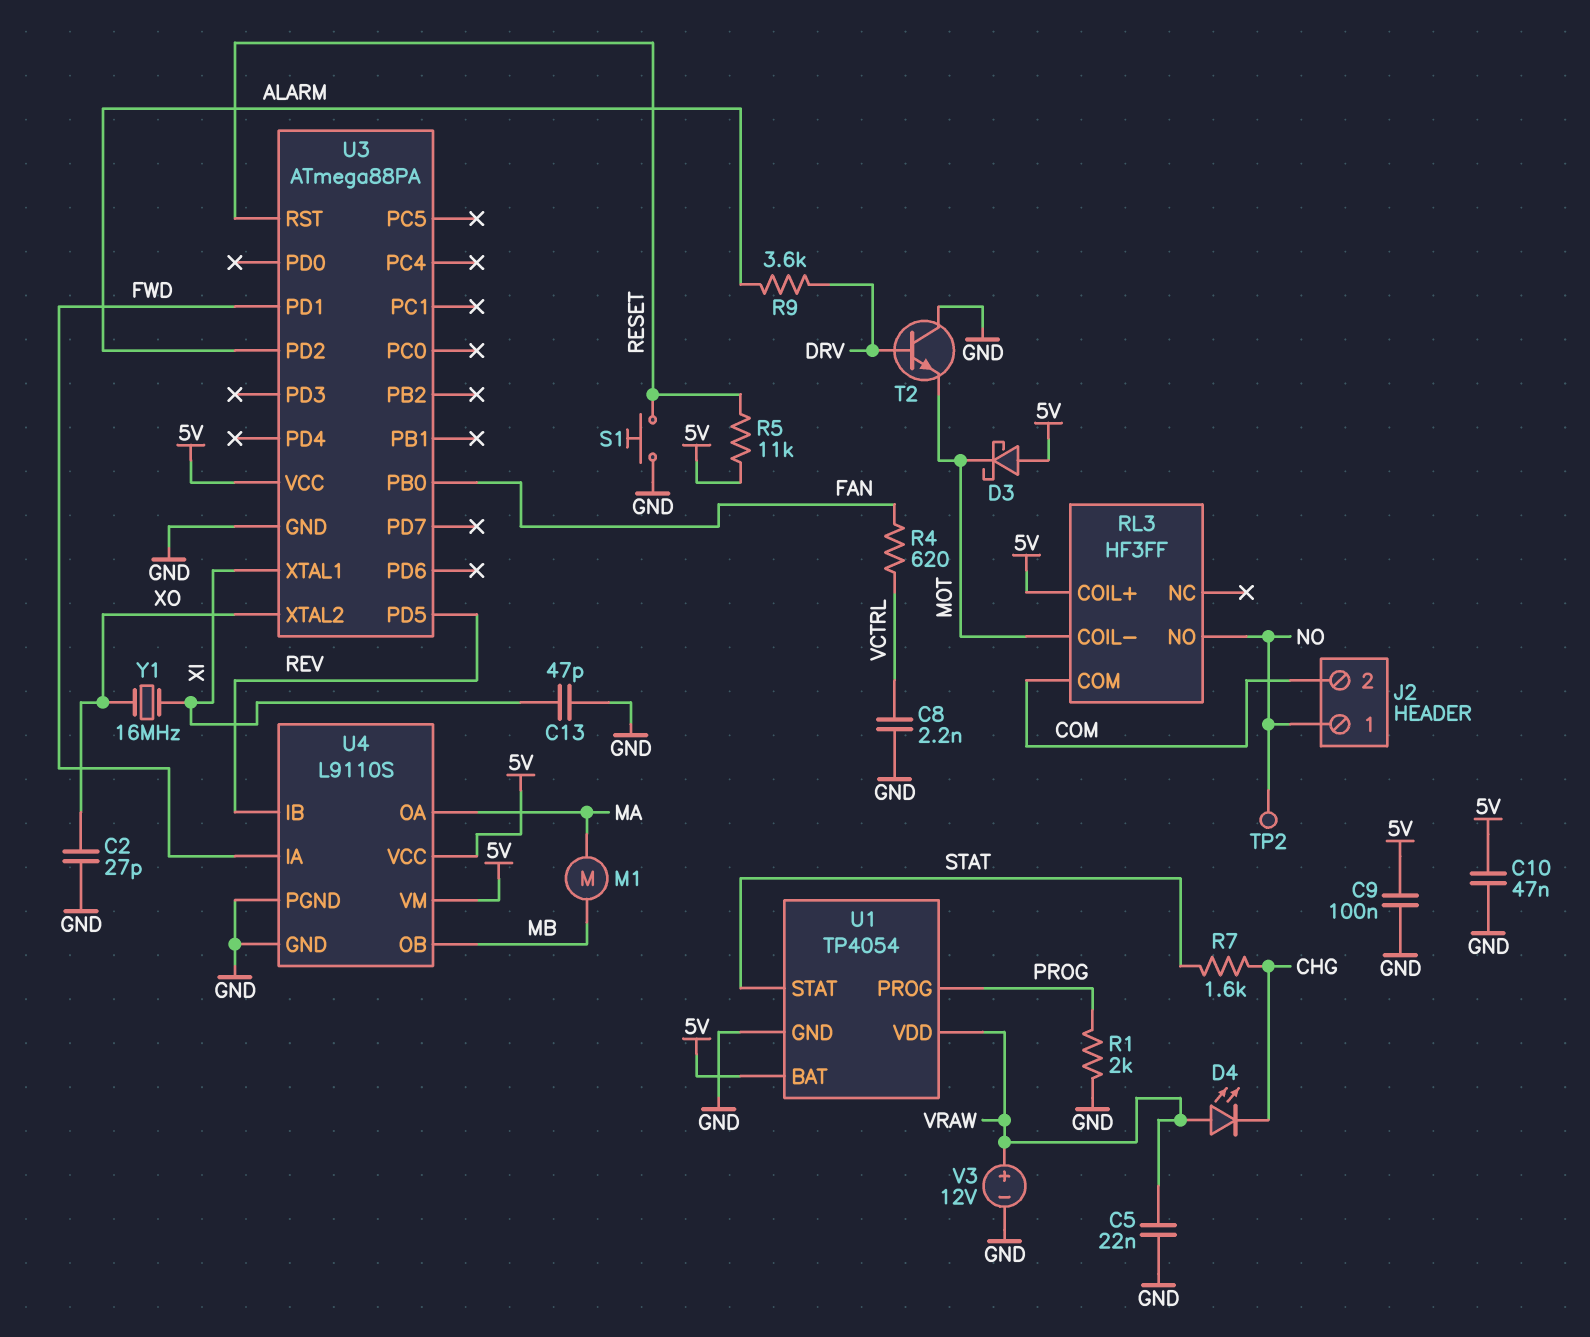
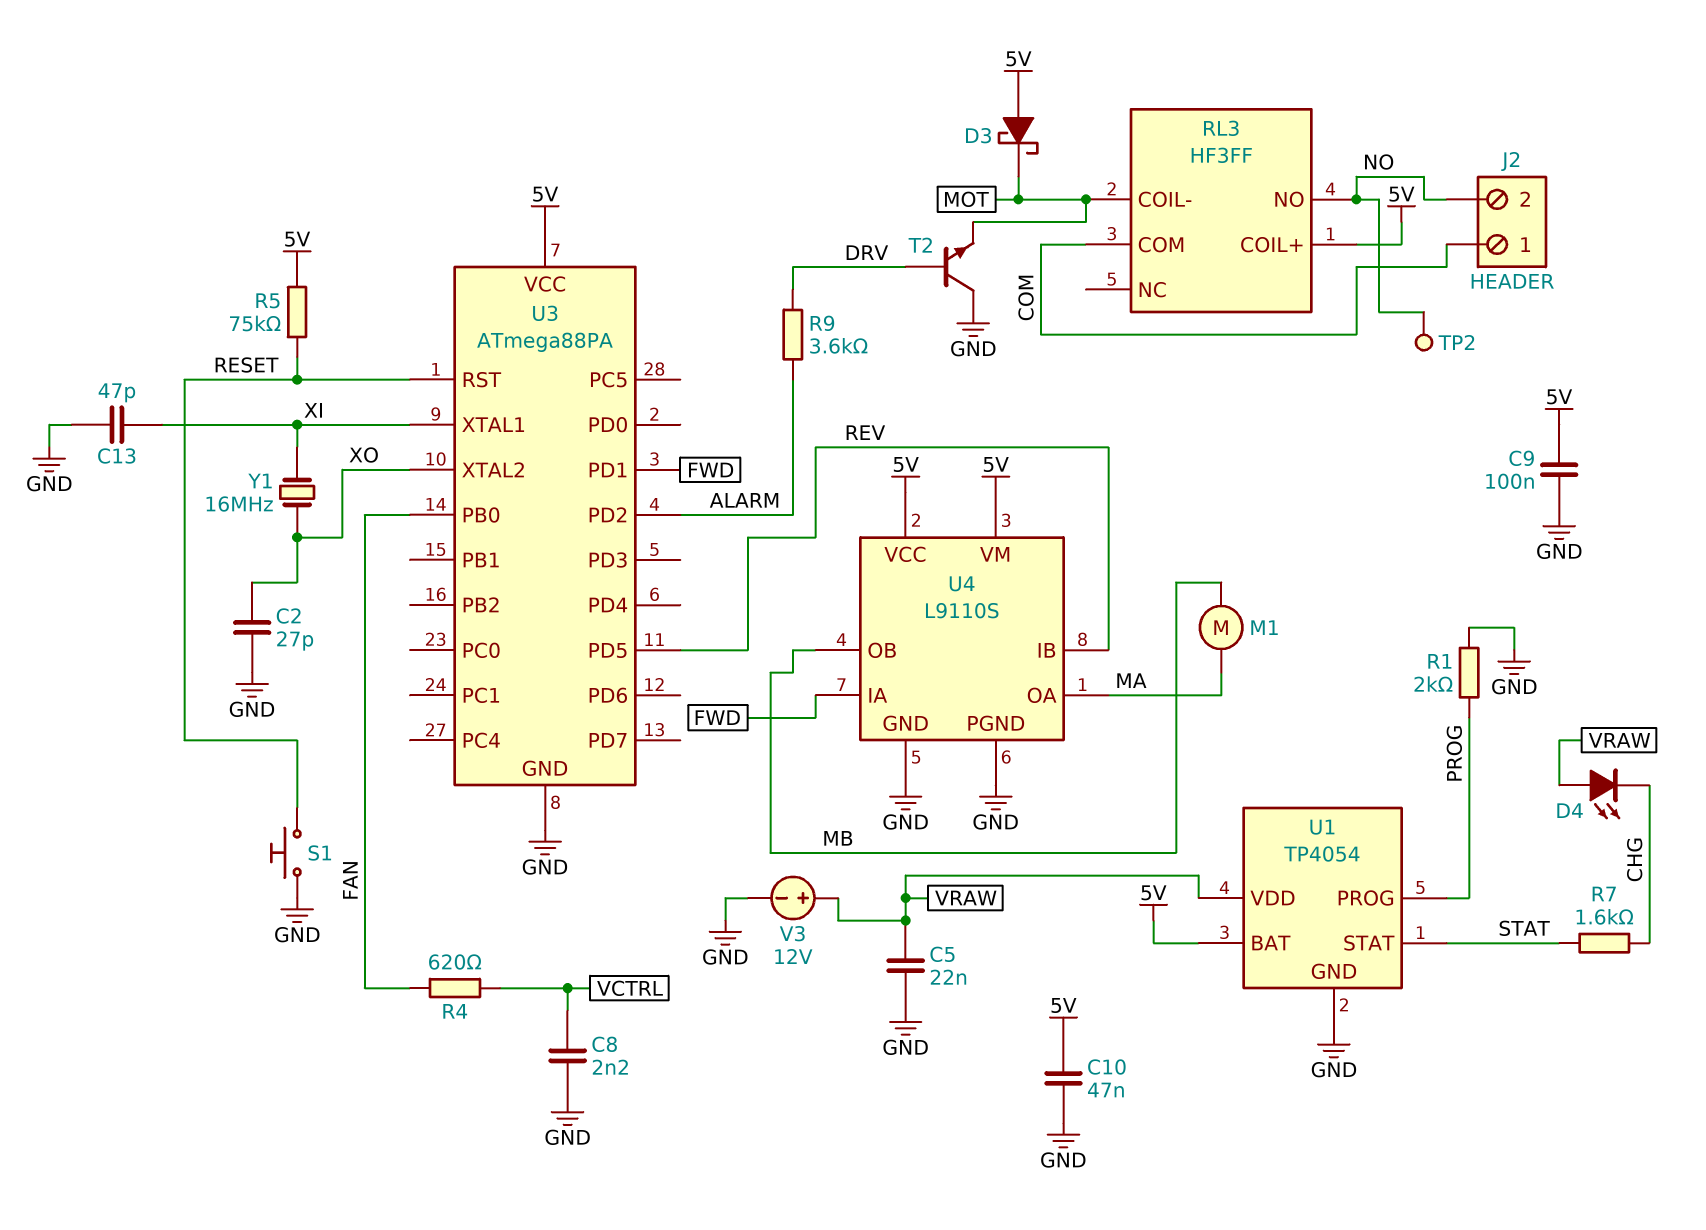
J2 pin 1: NO -> COM
J2 pin 2: COM -> NO
R5: 11k (5V, RESET) -> 75k (5V, RESET)

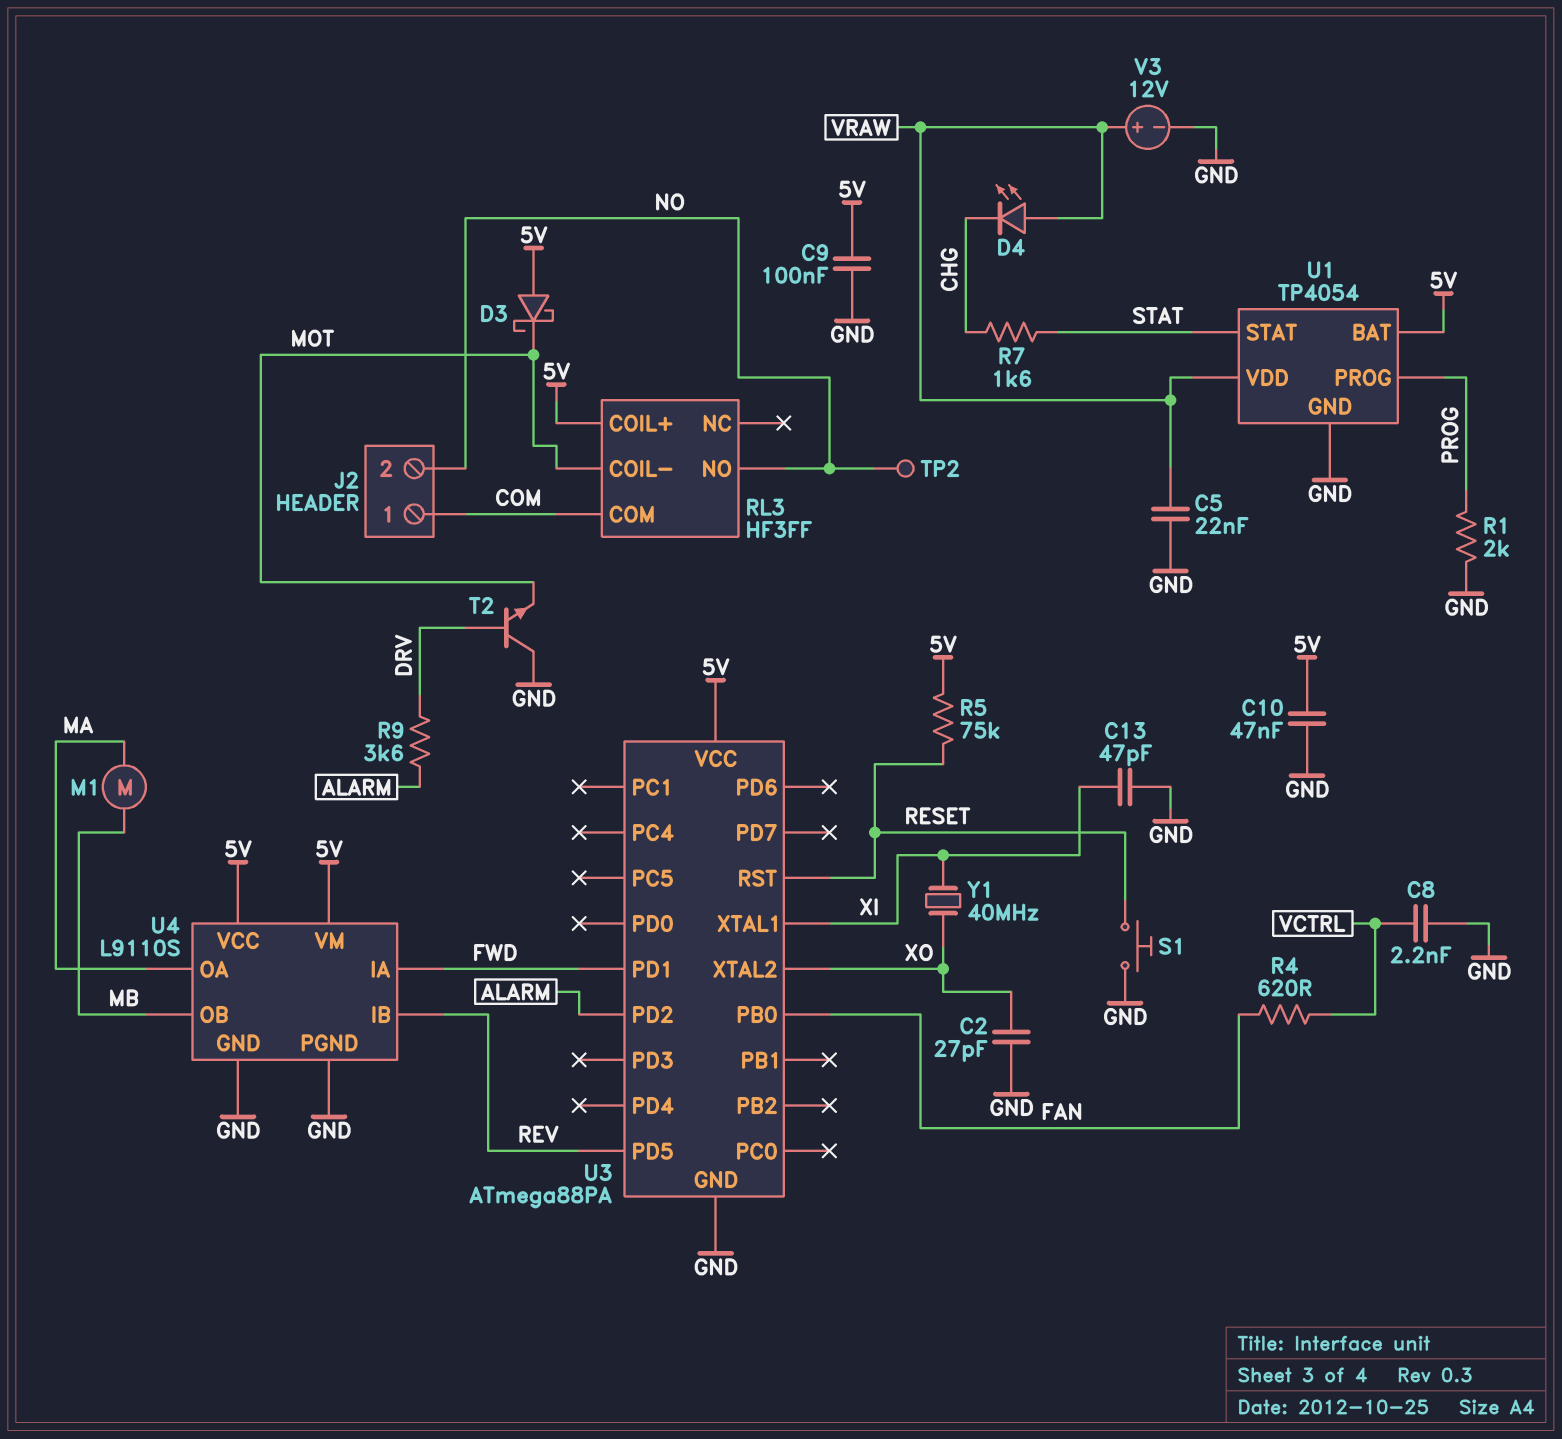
Y1: 16MHz (XI, XO) -> 40MHz (XI, XO)

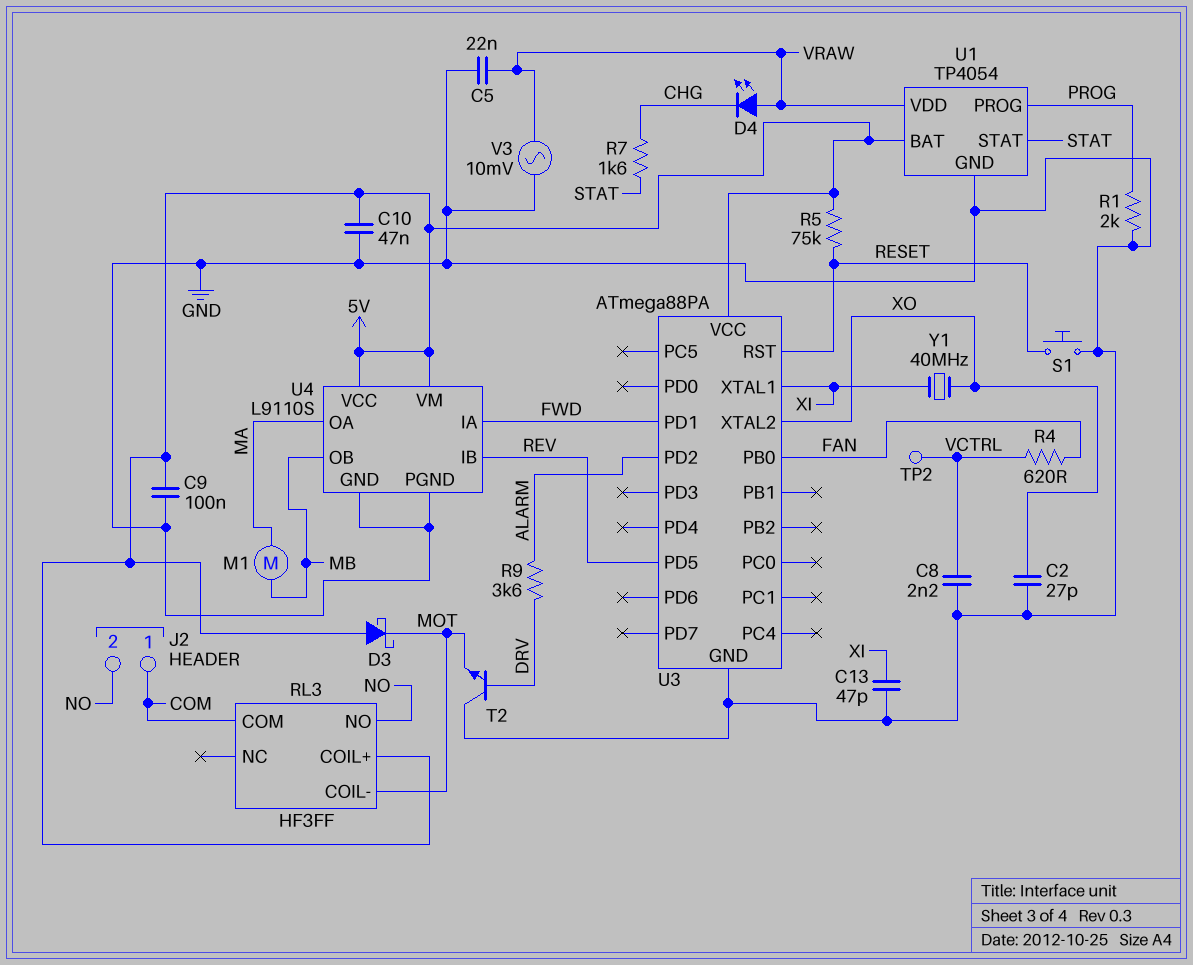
TP2: test point (NO) -> test point (VCTRL)
V3: 12V (plus VRAW, minus GND) -> AC 10mV (GND, VRAW)

